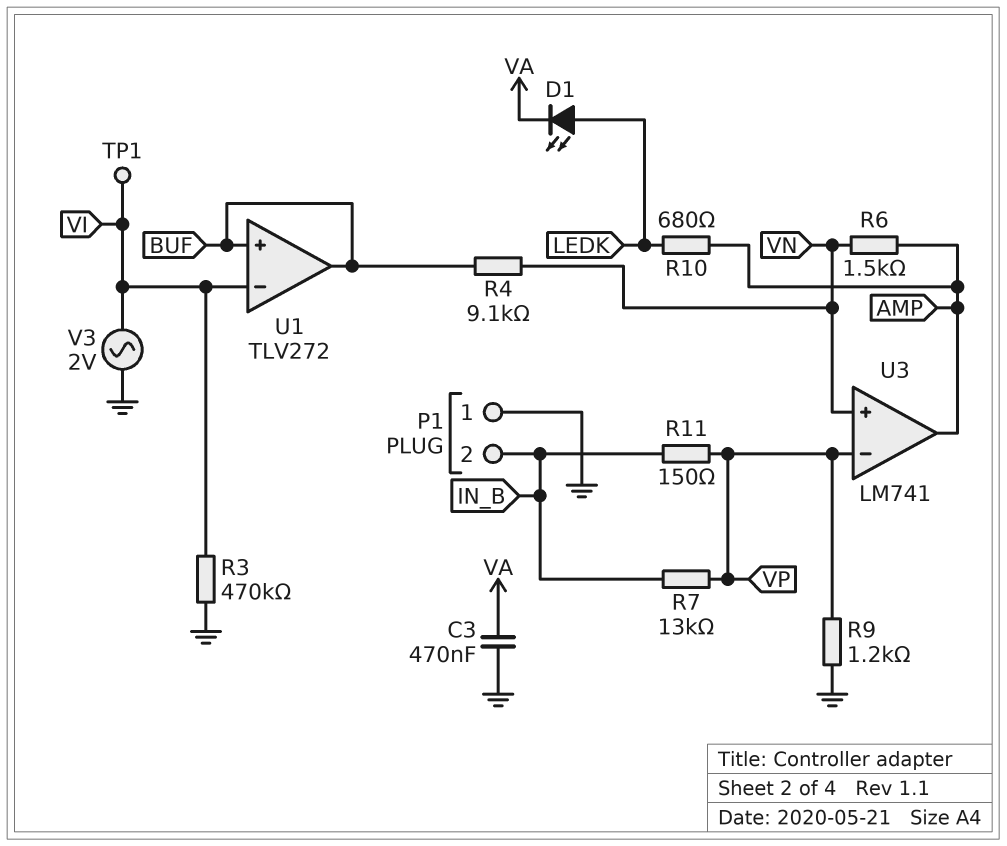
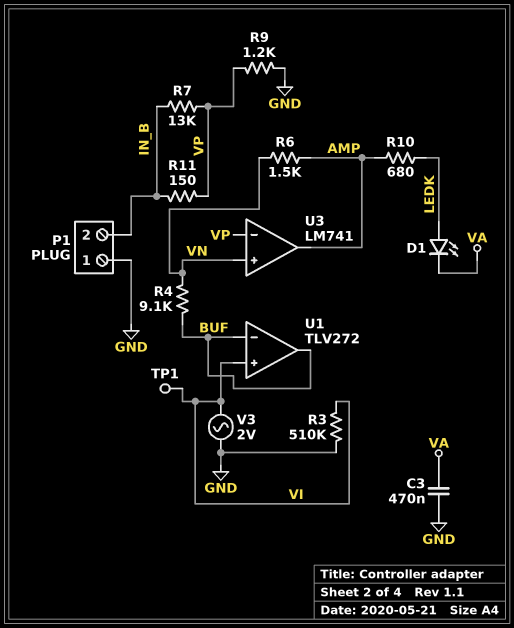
R3: 470k (GND, VI) -> 510k (GND, VI)
U1 pin in+: BUF -> VI
U1 pin in-: VI -> BUF

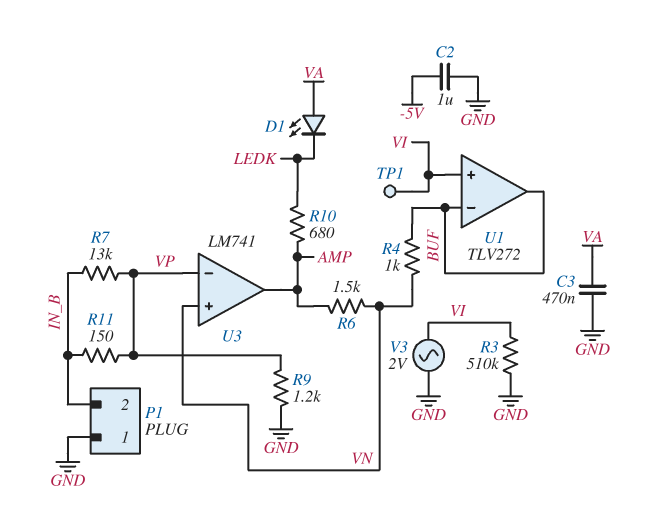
C2: none -> 1uF (-5V, GND)
D1: LED (A LEDK, K VA) -> LED (A VA, K LEDK)
R4: 9.1k (BUF, VN) -> 1k (BUF, VN)

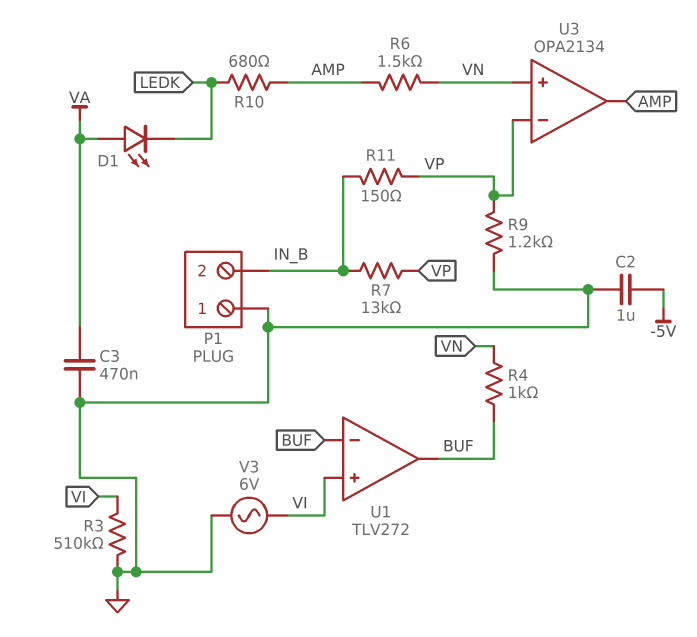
TP1: test point (VI) -> none
U3: LM741 -> OPA2134
V3: AC 2V (GND, VI) -> AC 6V (GND, VI)

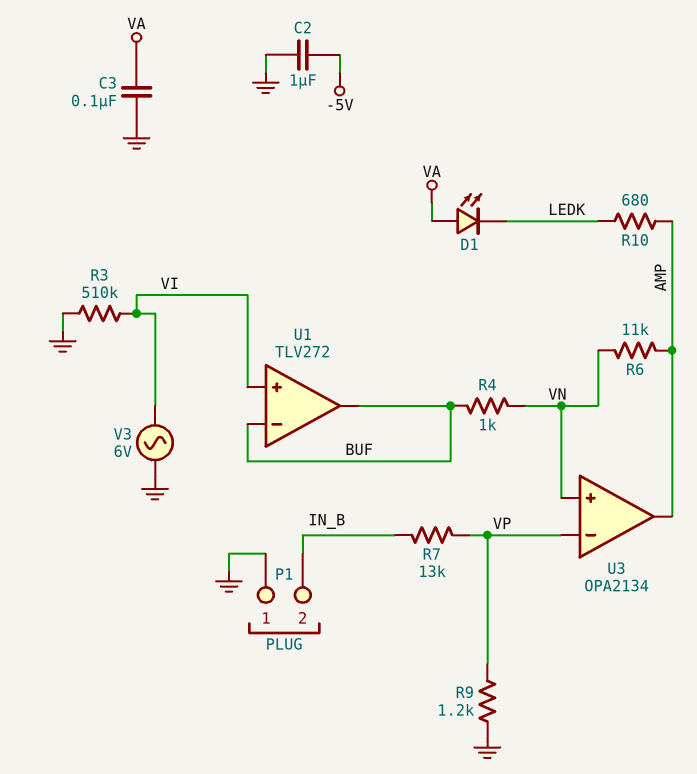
C3: 470nF (GND, VA) -> 100nF (GND, VA)
R6: 1.5k (AMP, VN) -> 11k (AMP, VN)
R11: 150 (IN_B, VP) -> none

